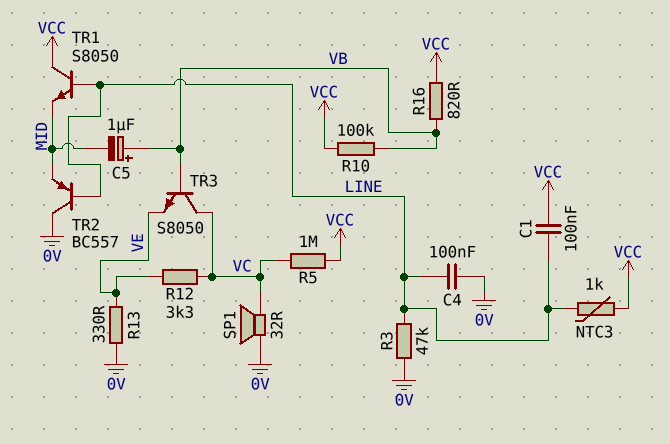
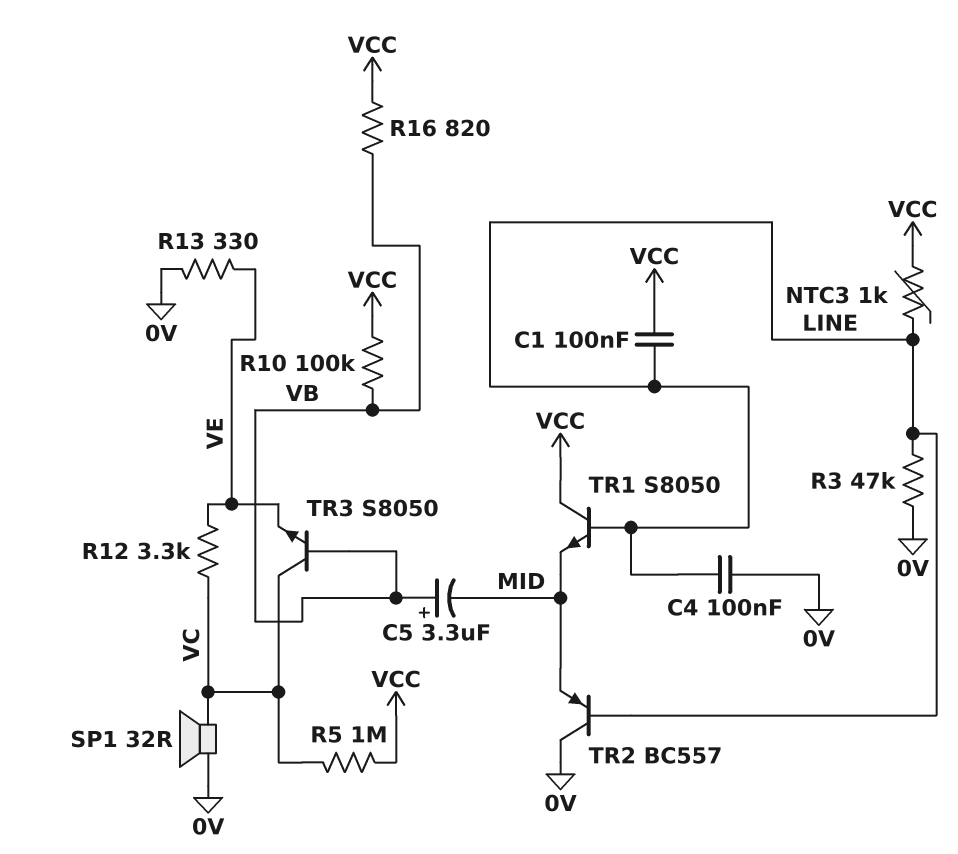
C5: 1uF (plus VB, minus MID) -> 3.3uF (plus VB, minus MID)

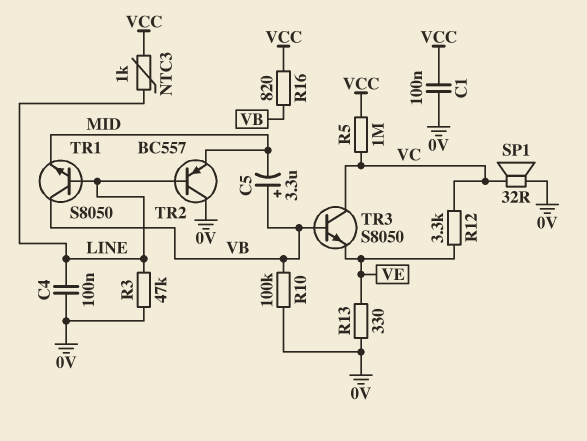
C1: 100nF (LINE, VCC) -> 100nF (0V, VCC)
R10: 100k (VB, VCC) -> 100k (0V, VB)
TR1: NPN S8050 (B LINE, C VCC, E MID) -> NPN S8050 (B LINE, C VB, E MID)

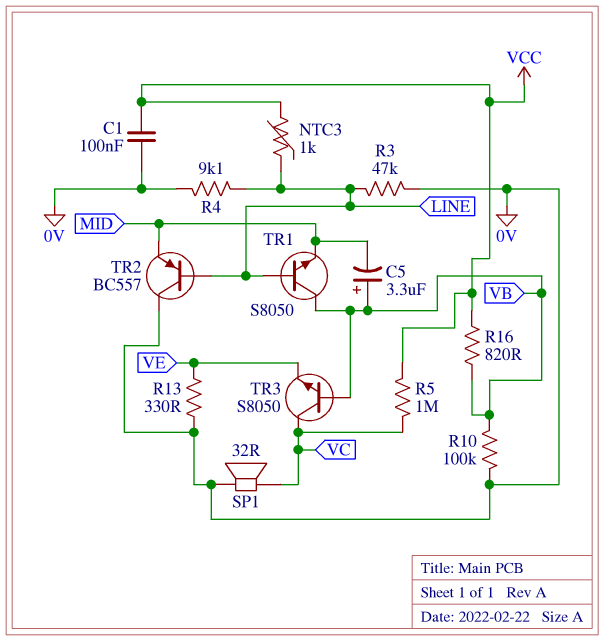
C4: 100nF (0V, LINE) -> none
R4: none -> 9.1k (0V, LINE)
R12: 3.3k (VC, VE) -> none

